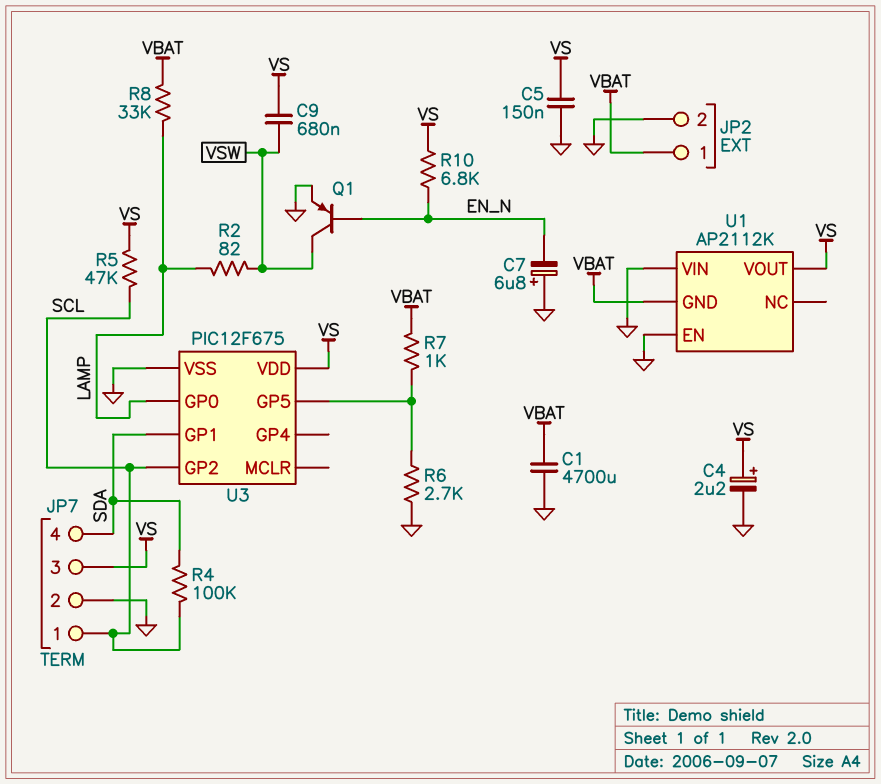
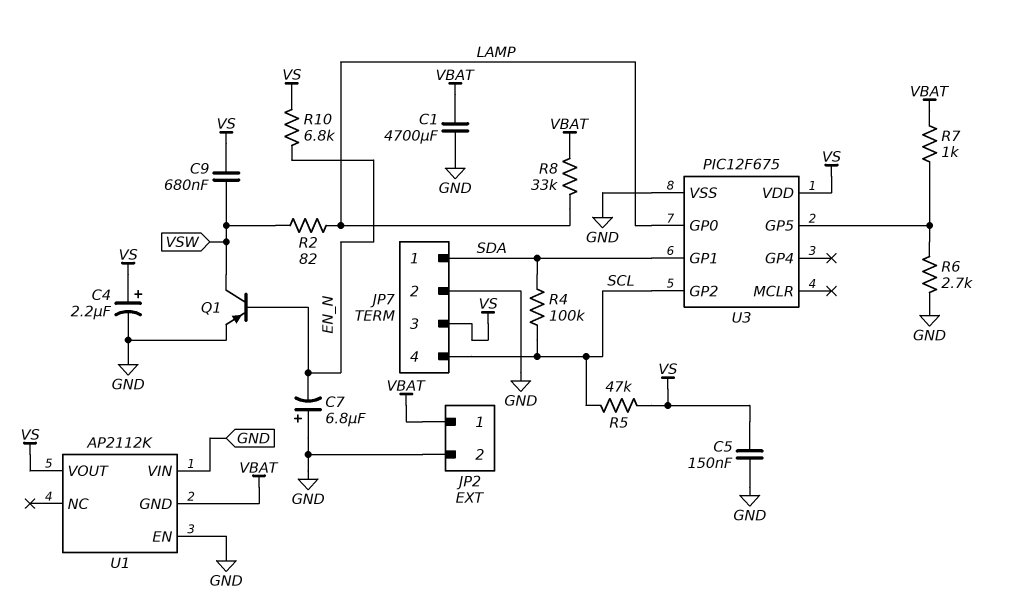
JP7 pin 1: SCL -> SDA
JP7 pin 4: SDA -> SCL

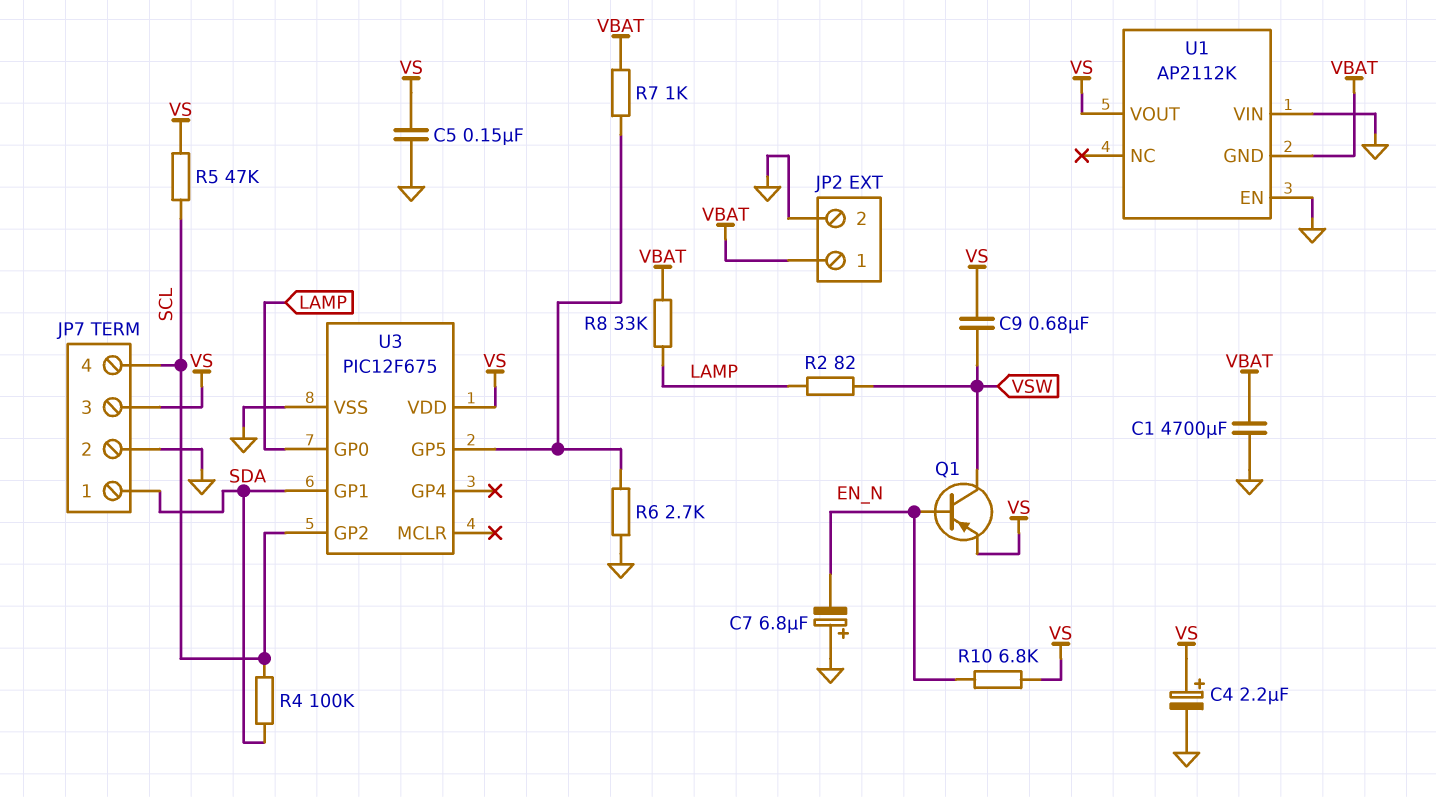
Q1: PNP (B EN_N, C VSW, E GND) -> PNP (B EN_N, C VSW, E VS)

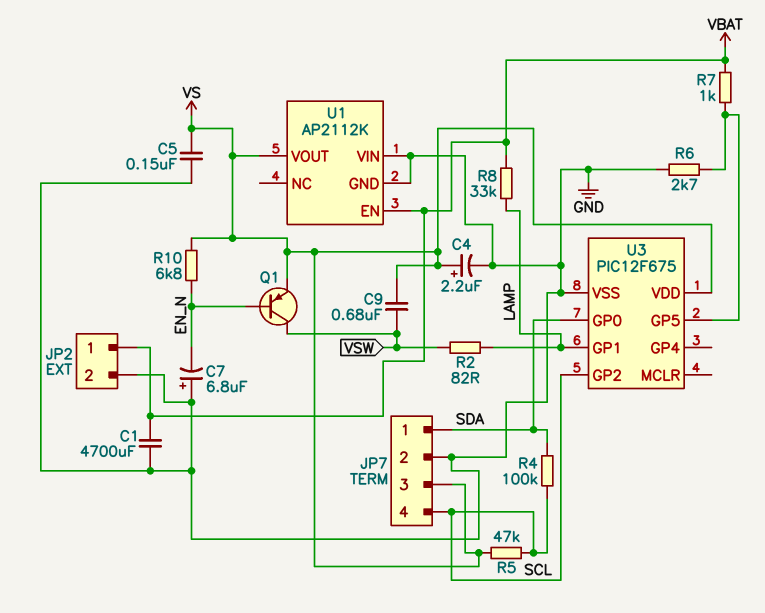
U1 pin EN: GND -> VBAT
U1 pin GND: VBAT -> GND
U3 pin GP0: LAMP -> SDA
U3 pin GP1: SDA -> LAMP

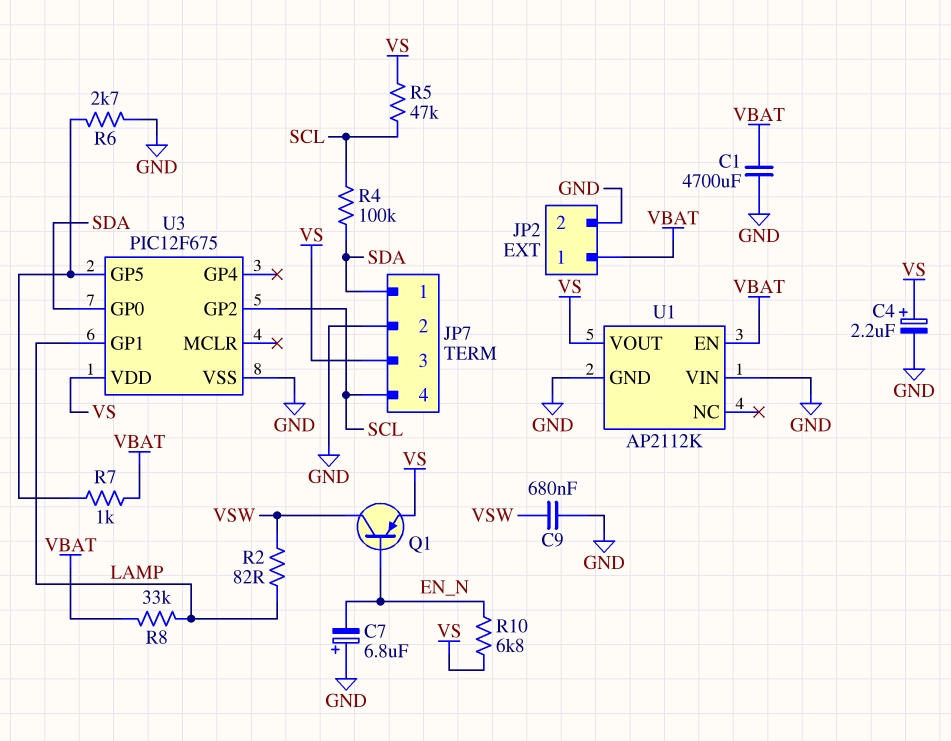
C5: 150nF (GND, VS) -> none
C9: 680nF (VS, VSW) -> 680nF (GND, VSW)

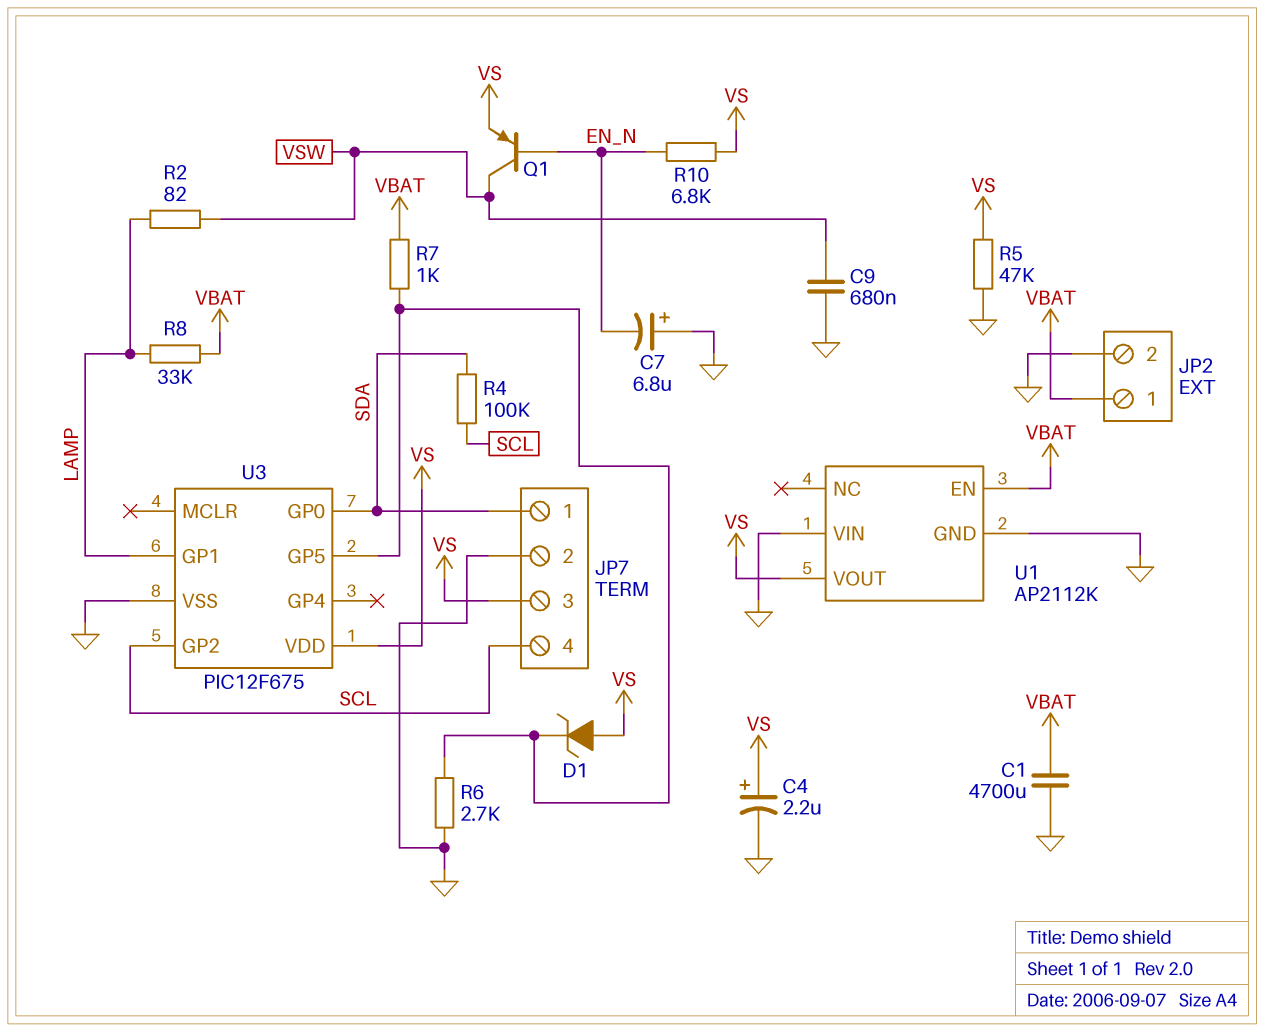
D1: none -> zener (A VS, K U3/GP5)
R5: 47k (SCL, VS) -> 47k (GND, VS)

